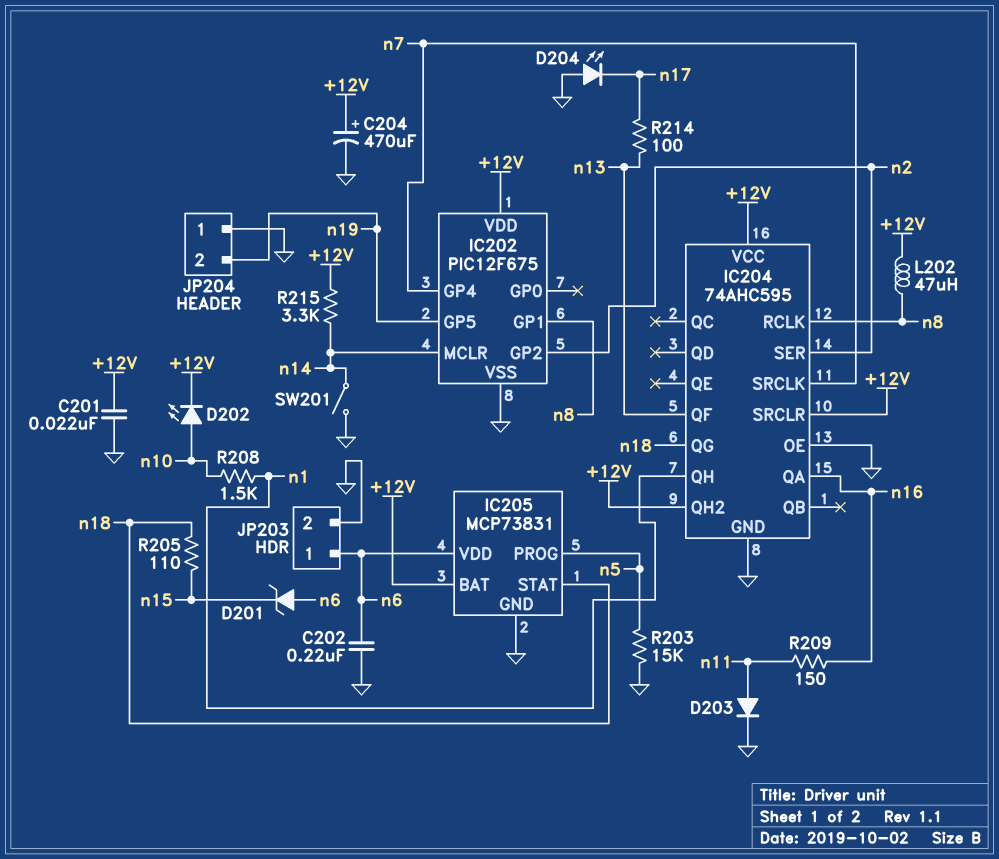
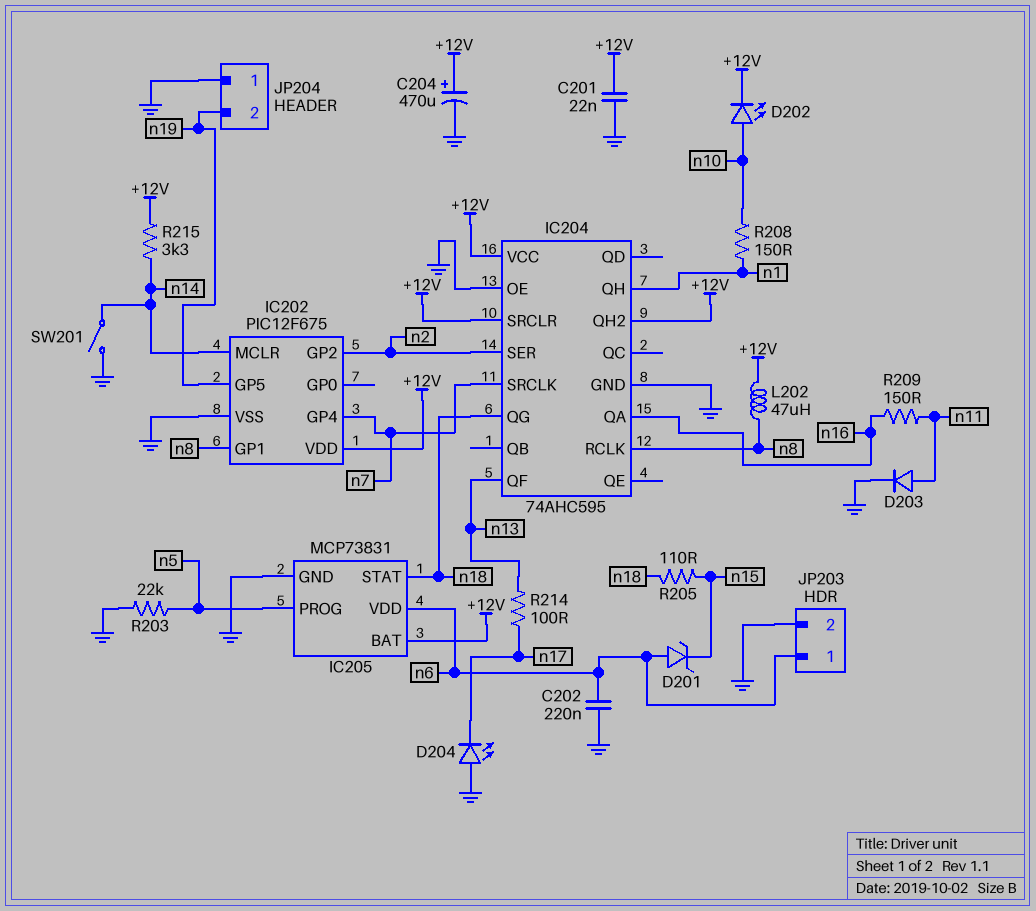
R203: 15k (GND, n5) -> 22k (GND, n5)
R208: 1.5k (n1, n10) -> 150 (n1, n10)

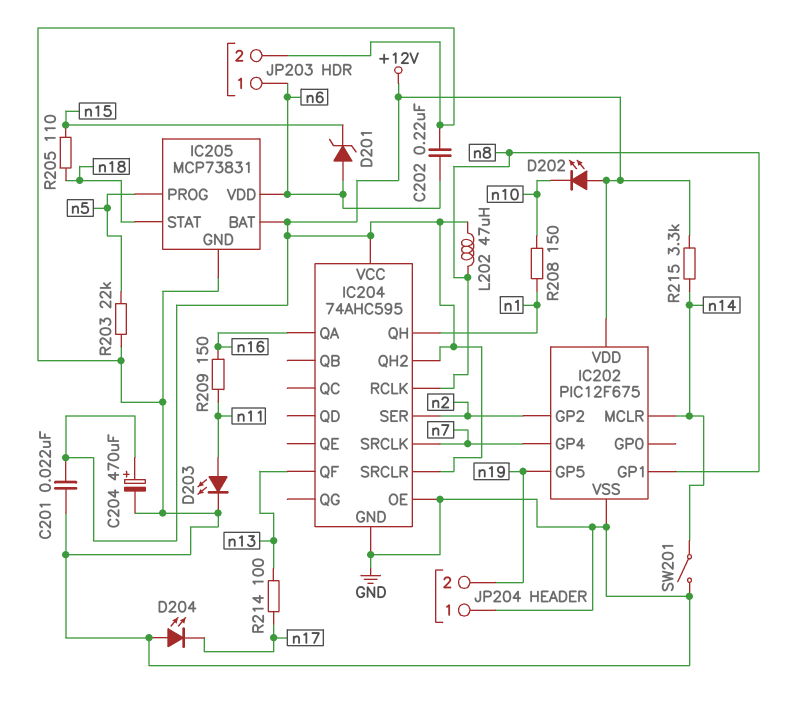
D202: LED (A n10, K +12V) -> LED (A +12V, K n10)
D203: diode (A n11, K GND) -> LED (A n11, K GND)
IC204 pin QG: n18 -> none

